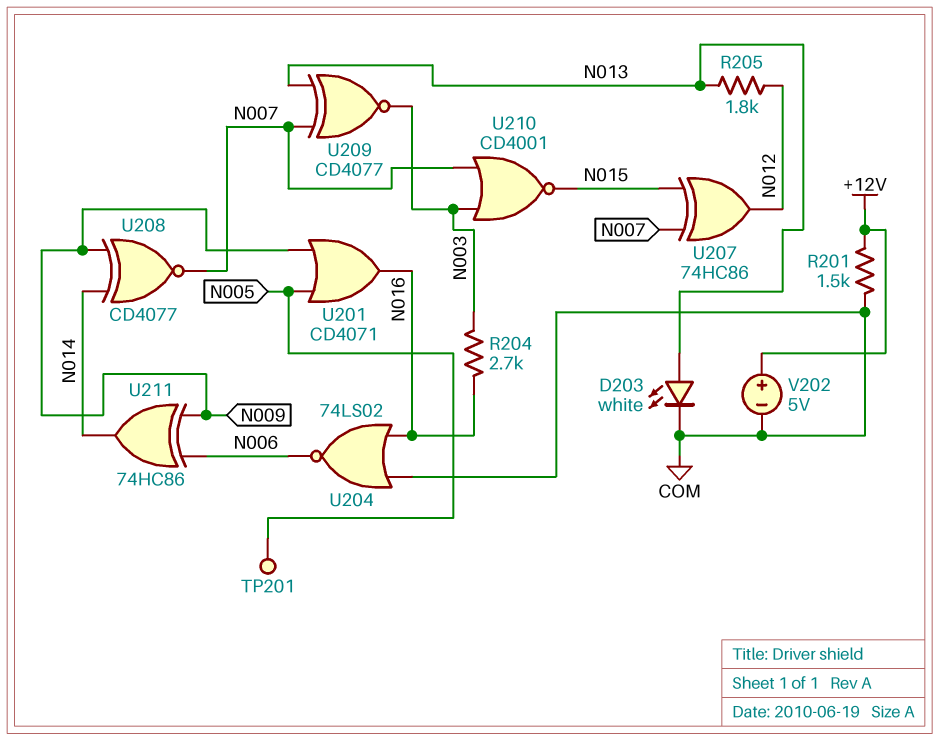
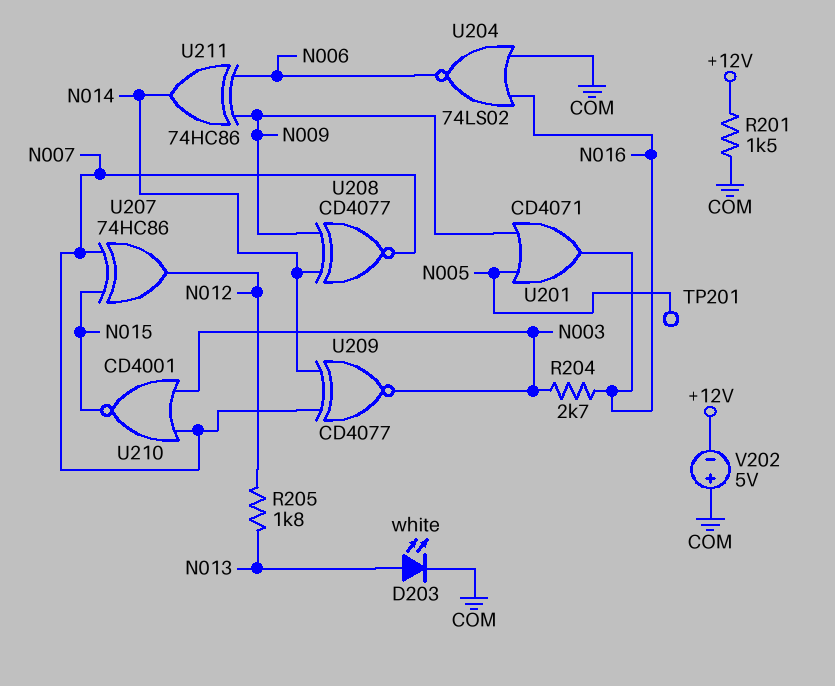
U209: XNOR CD4077 (in N007, in N013, out N003) -> XNOR CD4077 (in N007, in N014, out N003)
V202: 5V (plus +12V, minus COM) -> 5V (plus COM, minus +12V)

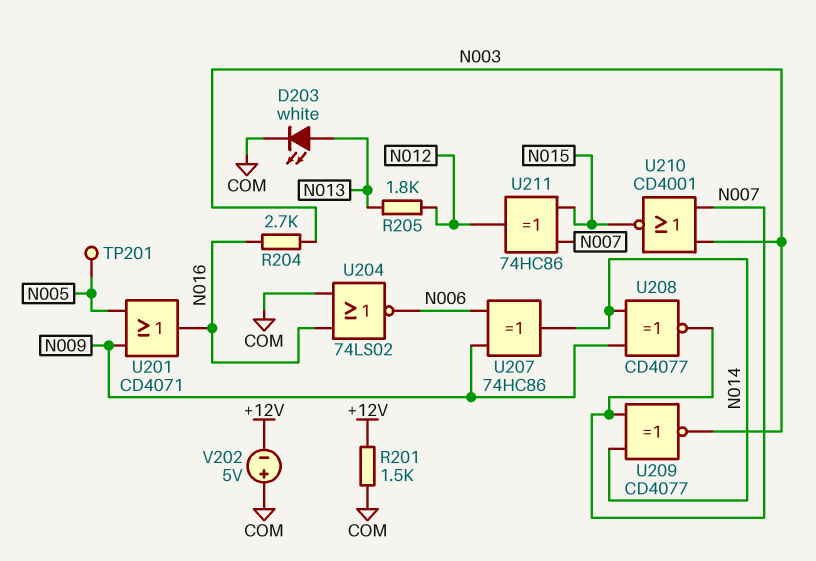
U207: XOR 74HC86 (in N007, in N015, out N012) -> XOR 74HC86 (in N006, in N009, out N014)
U211: XOR 74HC86 (in N006, in N009, out N014) -> XOR 74HC86 (in N007, in N015, out N012)

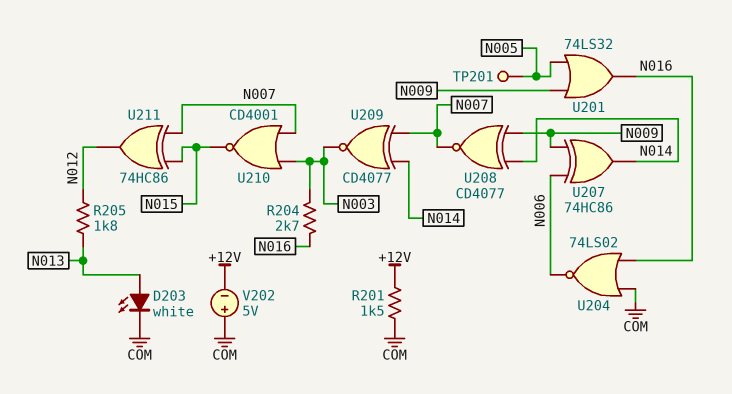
U201: OR CD4071 (in N005, in N009, out N016) -> OR 74LS32 (in N005, in N009, out N016)

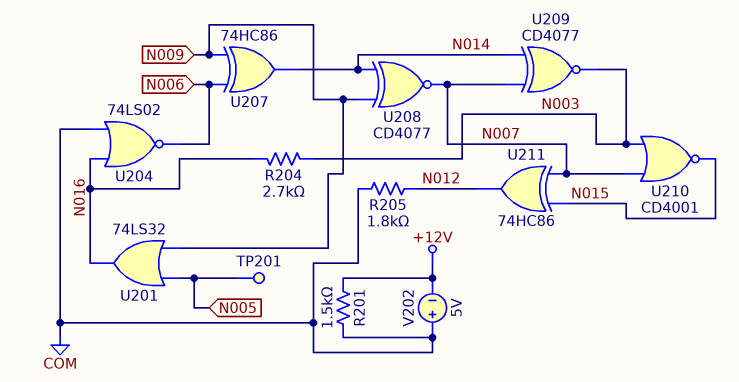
D203: LED white (A N013, K COM) -> none
R205: 1.8k (N012, N013) -> 1.8k (COM, N012)

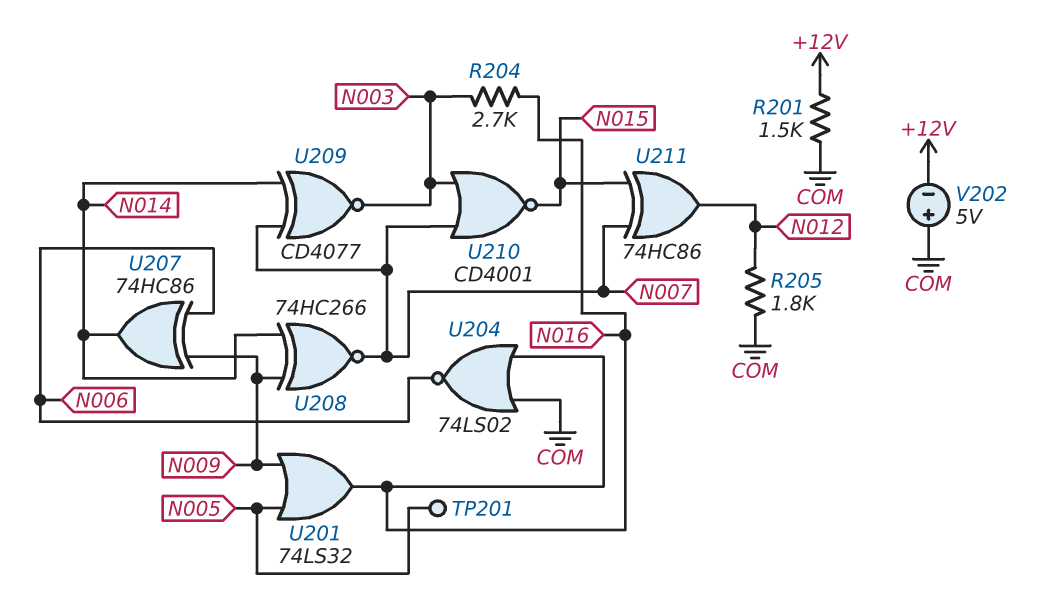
U208: XNOR CD4077 (in N009, in N014, out N007) -> XNOR 74HC266 (in N009, in N014, out N007)

